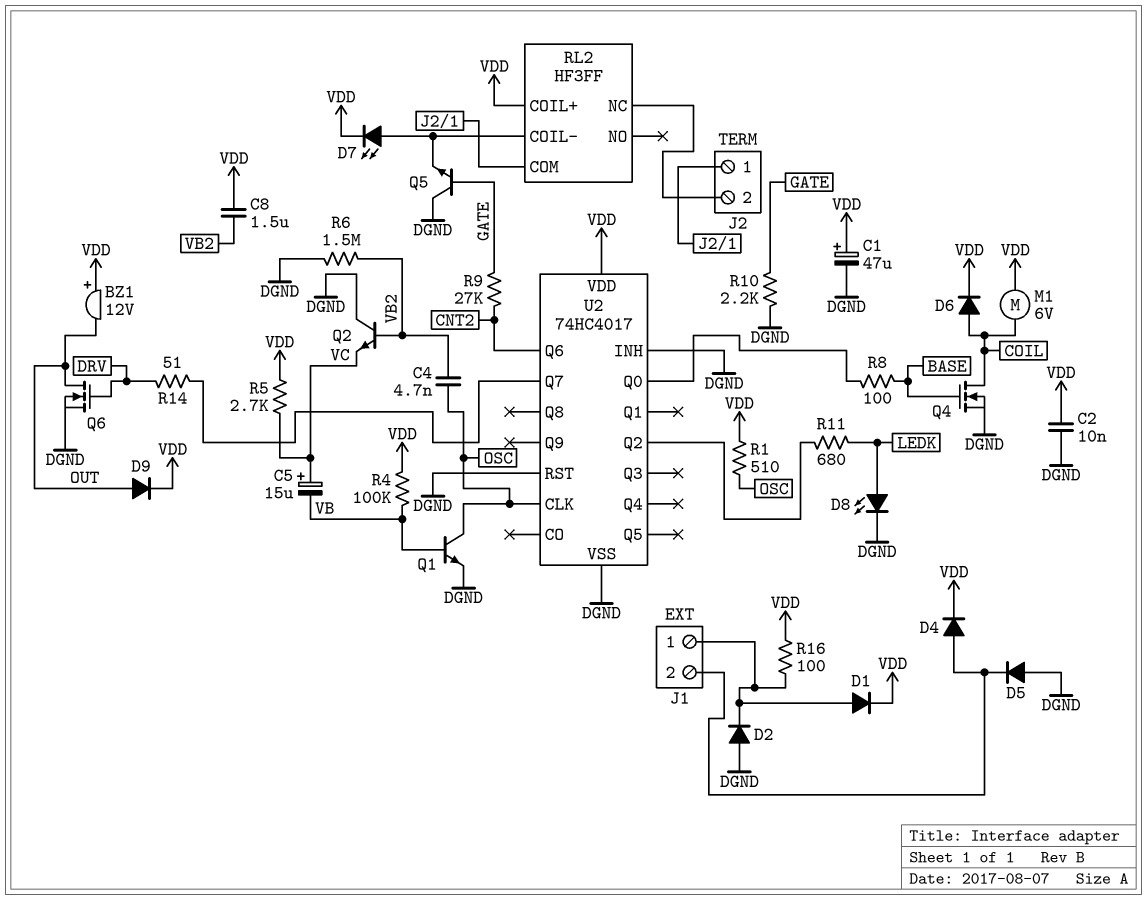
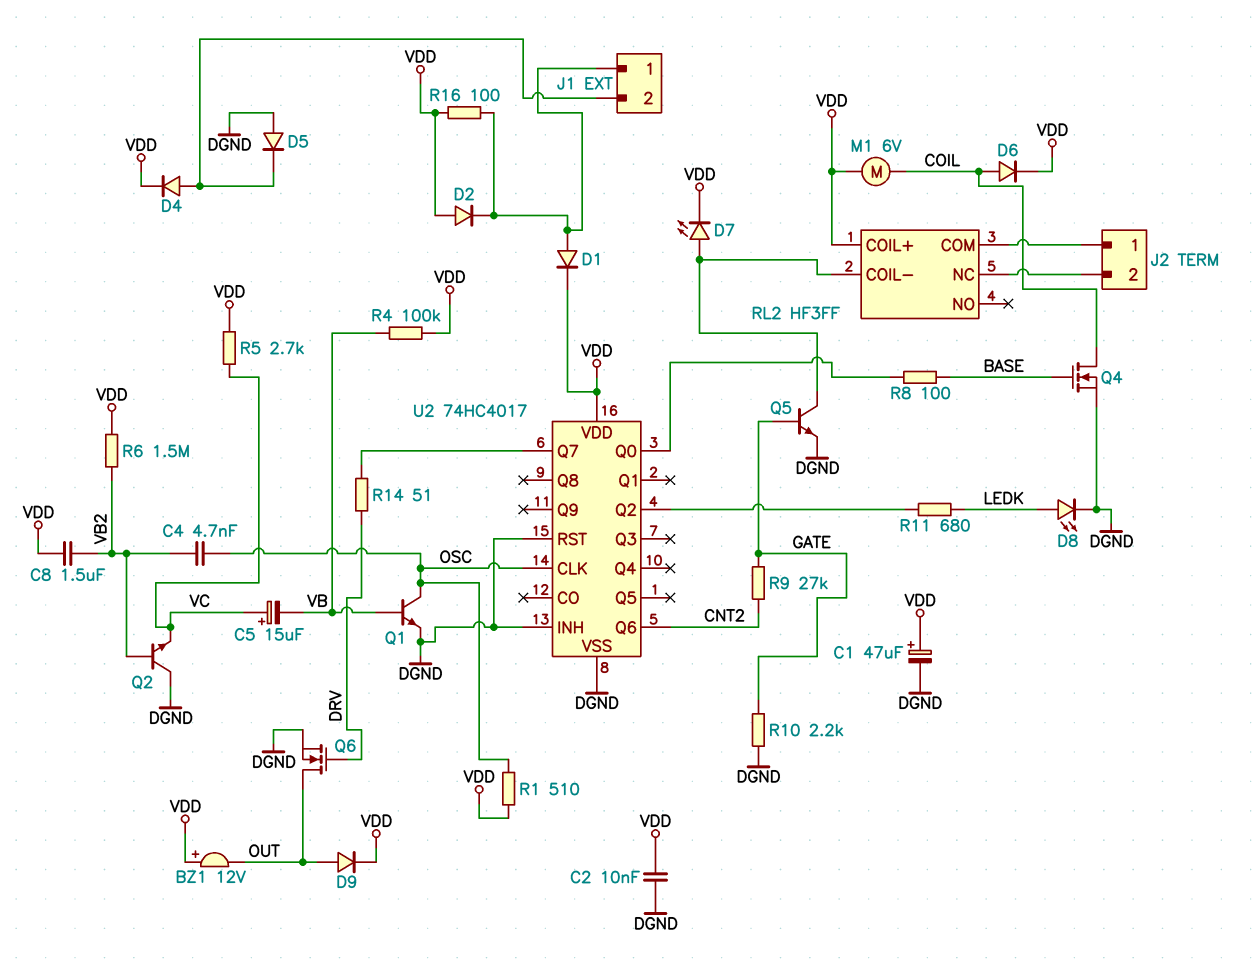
D2: diode (A DGND, K J1/1) -> diode (A VDD, K J1/1)
Q5: NPN (B GATE, C DGND, E RL2/COIL-) -> NPN (B GATE, C RL2/COIL-, E DGND)
R6: 1.5M (DGND, VB2) -> 1.5M (VB2, VDD)

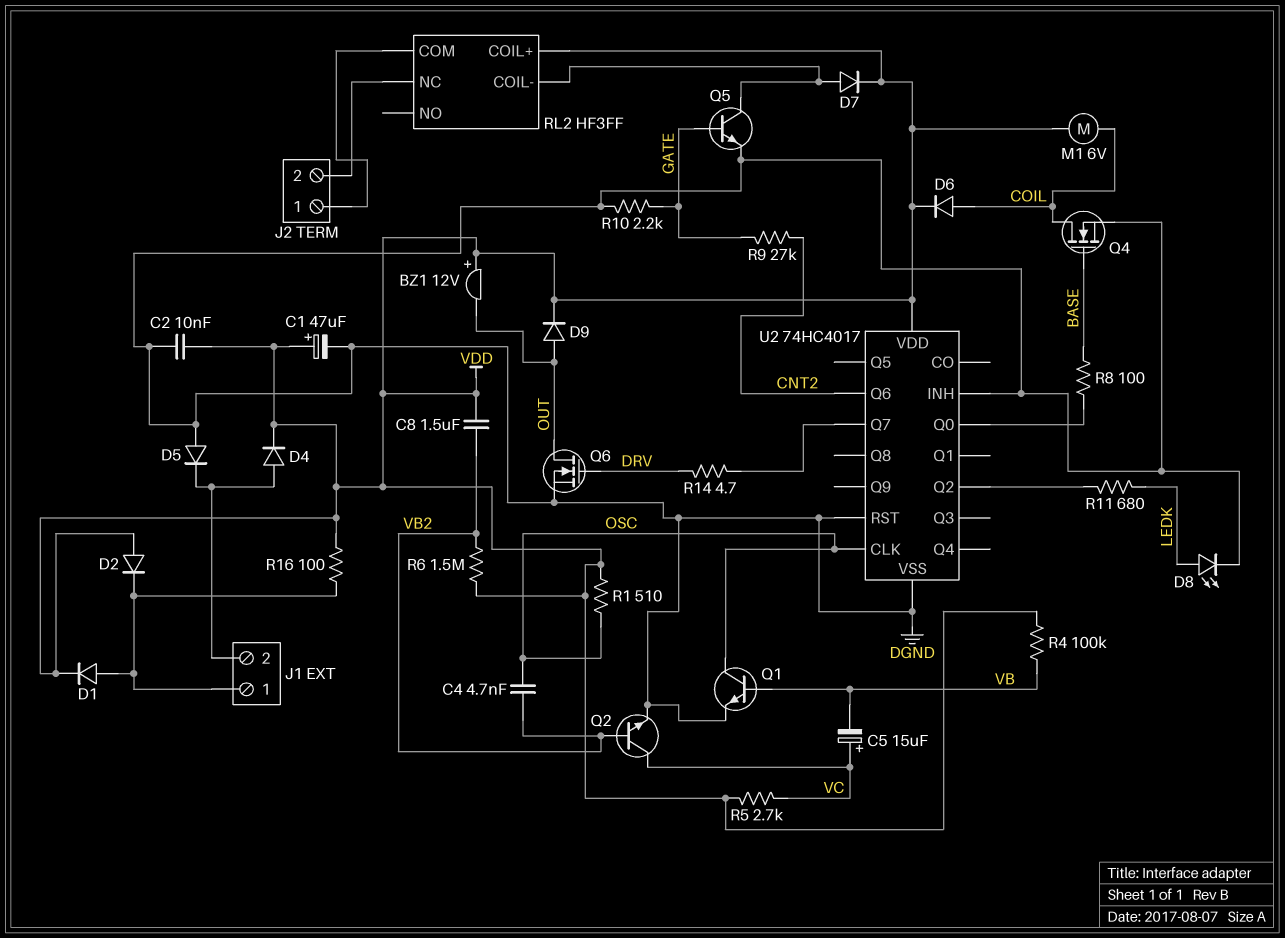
D7: LED (A RL2/COIL-, K VDD) -> diode (A RL2/COIL-, K VDD)
Q2: NPN (B VB2, C DGND, E VC) -> NPN (B VB2, C VC, E DGND)
R14: 51 (DRV, U2/Q7) -> 4.7 (DRV, U2/Q7)

